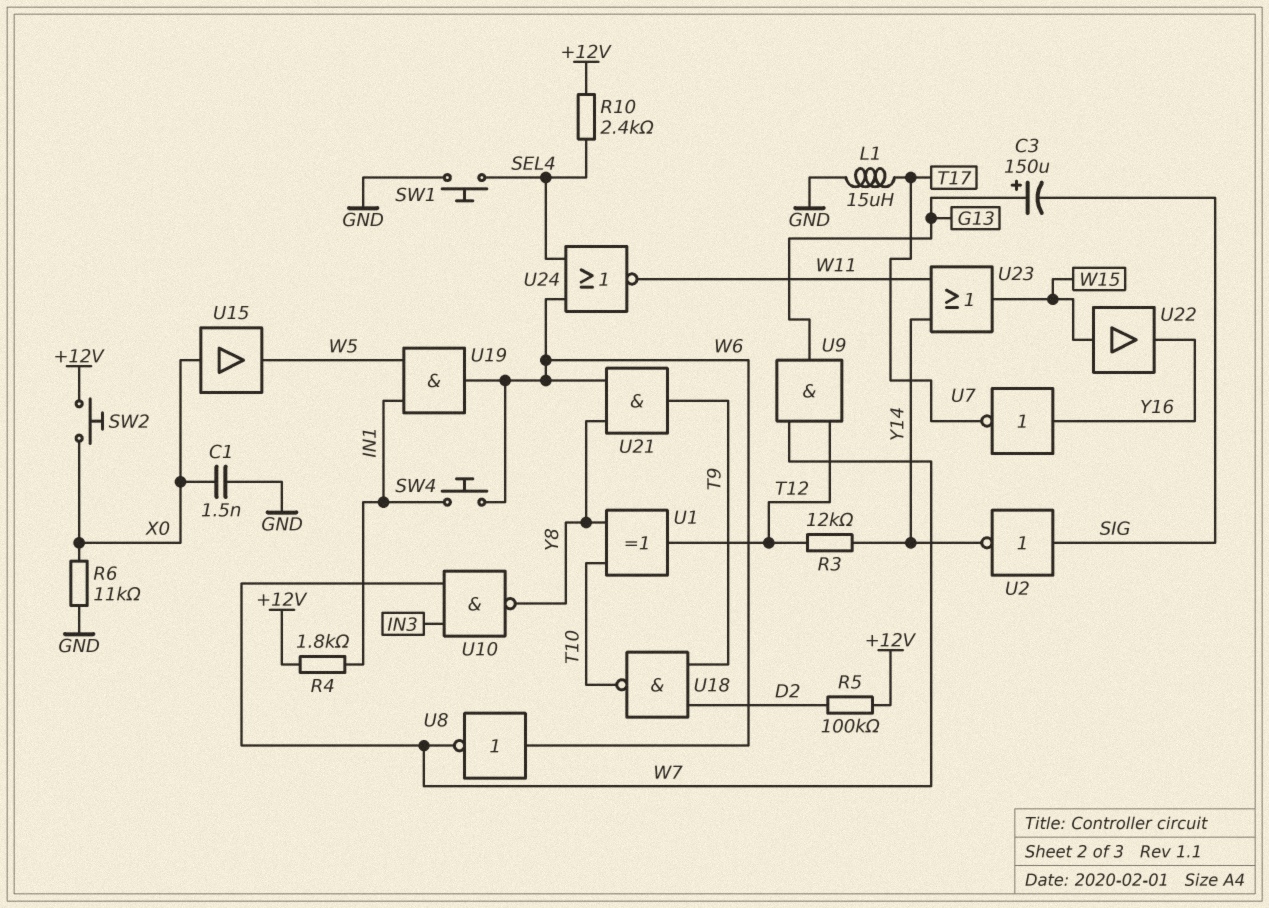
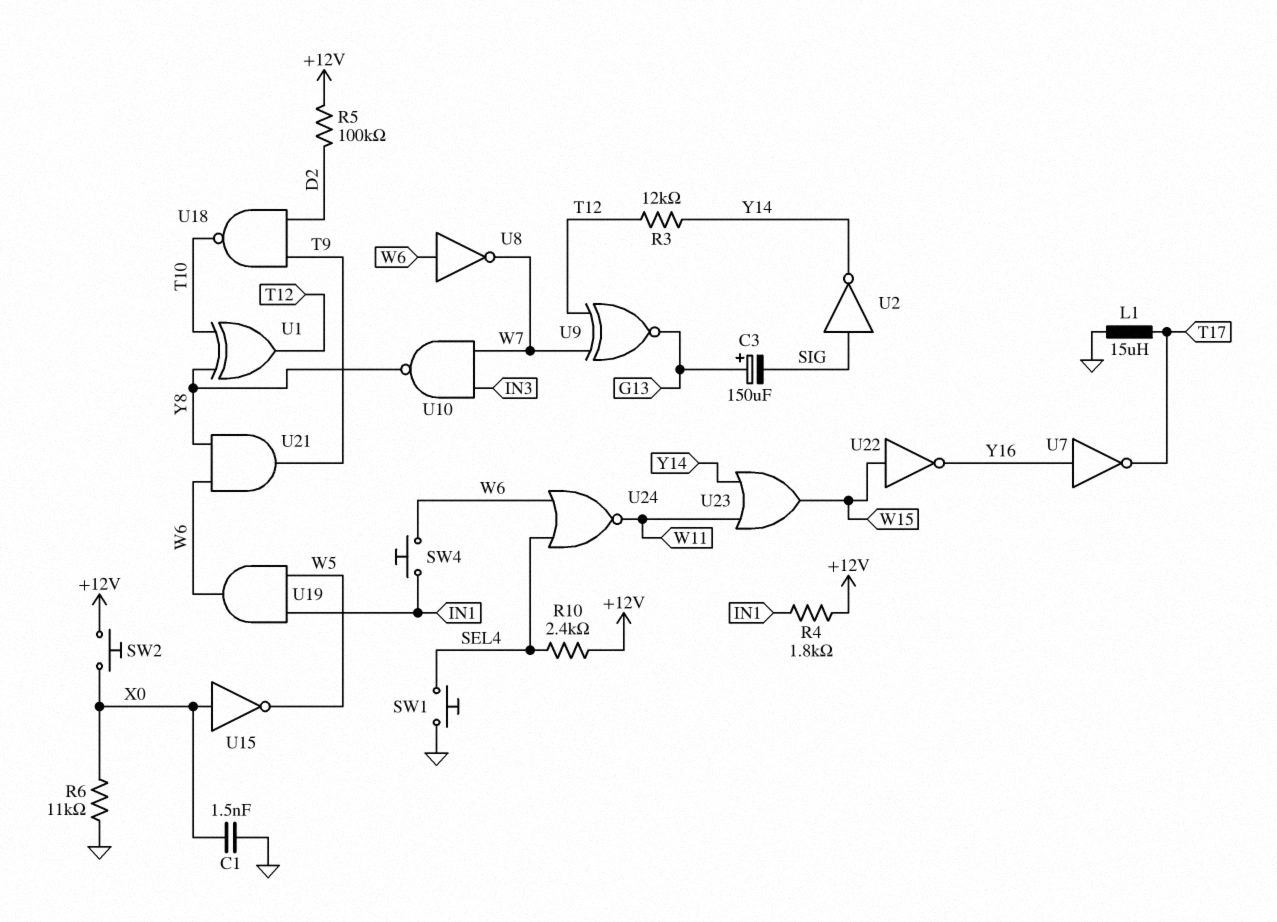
U9: AND (in T12, in W7, out G13) -> XNOR (in T12, in W7, out G13)
U15: buffer (in X0, out W5) -> NOT (in X0, out W5)
U22: buffer (in W15, out Y16) -> NOT (in W15, out Y16)

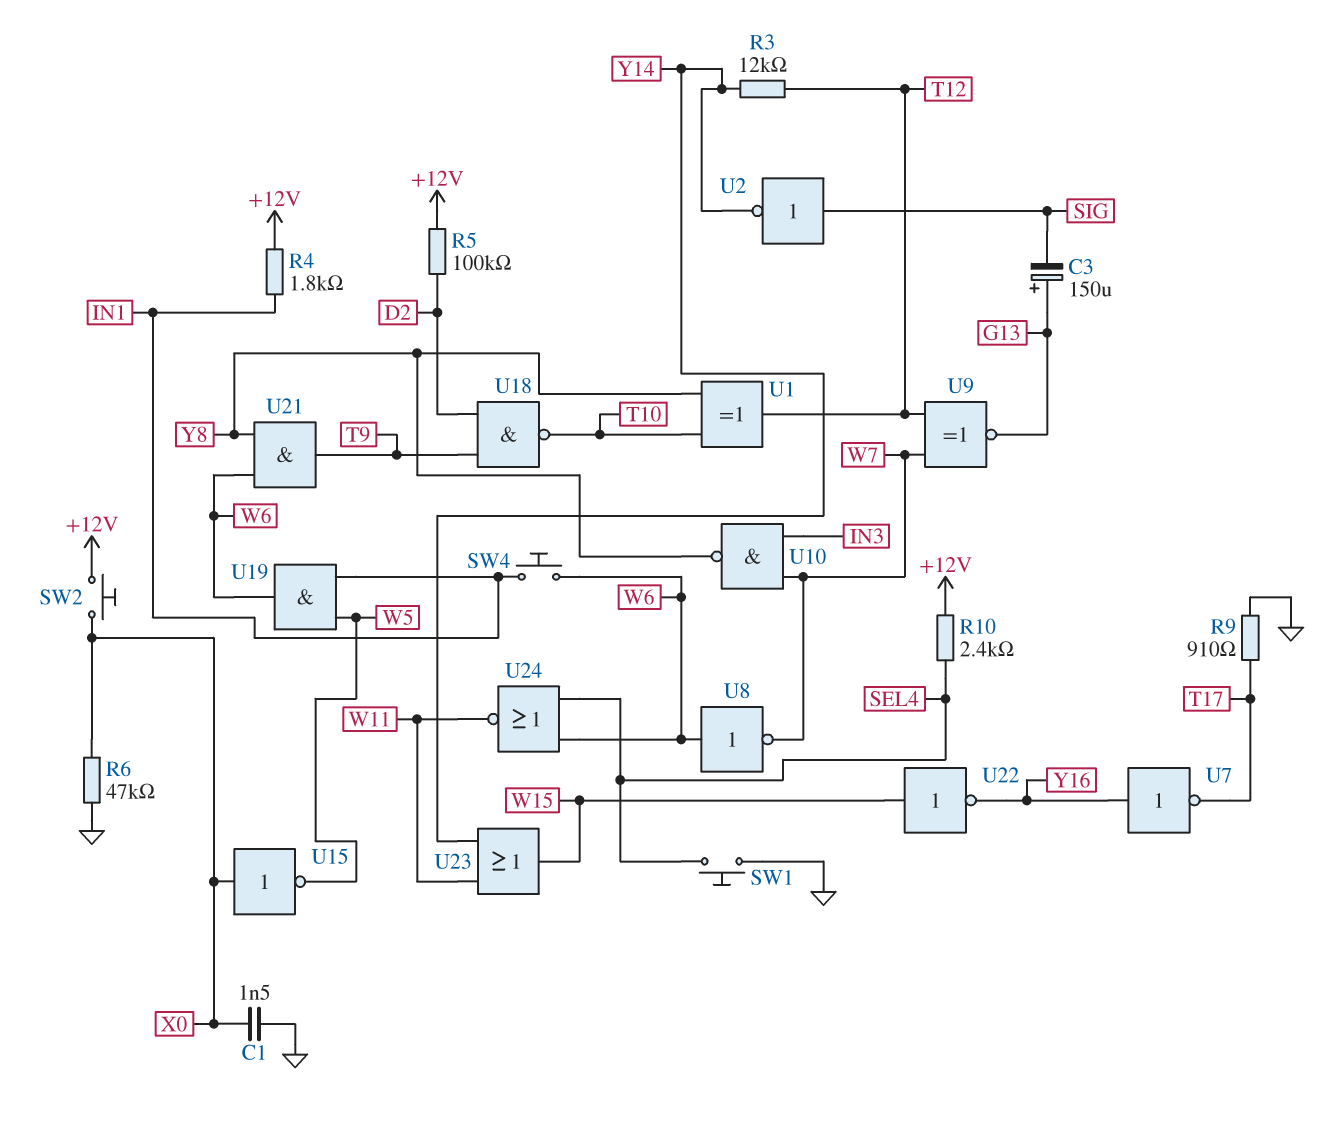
L1: 15uH (GND, T17) -> none
R6: 11k (GND, X0) -> 47k (GND, X0)
R9: none -> 910 (GND, T17)

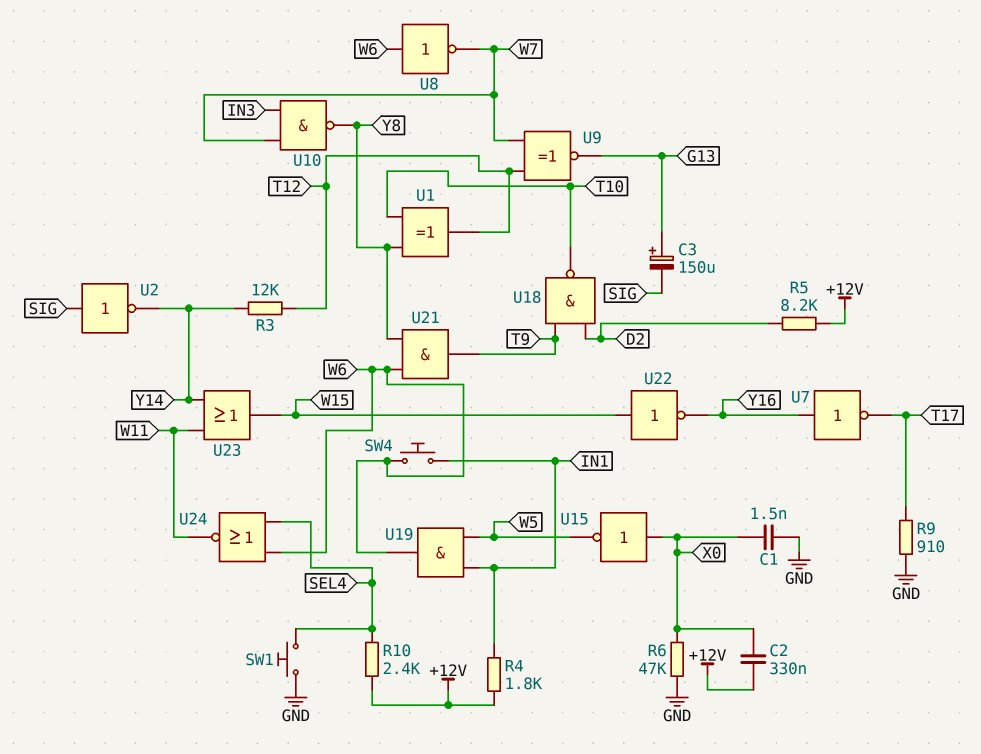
C2: none -> 330nF (+12V, X0)
R5: 100k (+12V, D2) -> 8.2k (+12V, D2)
SW2: button (+12V, X0) -> none

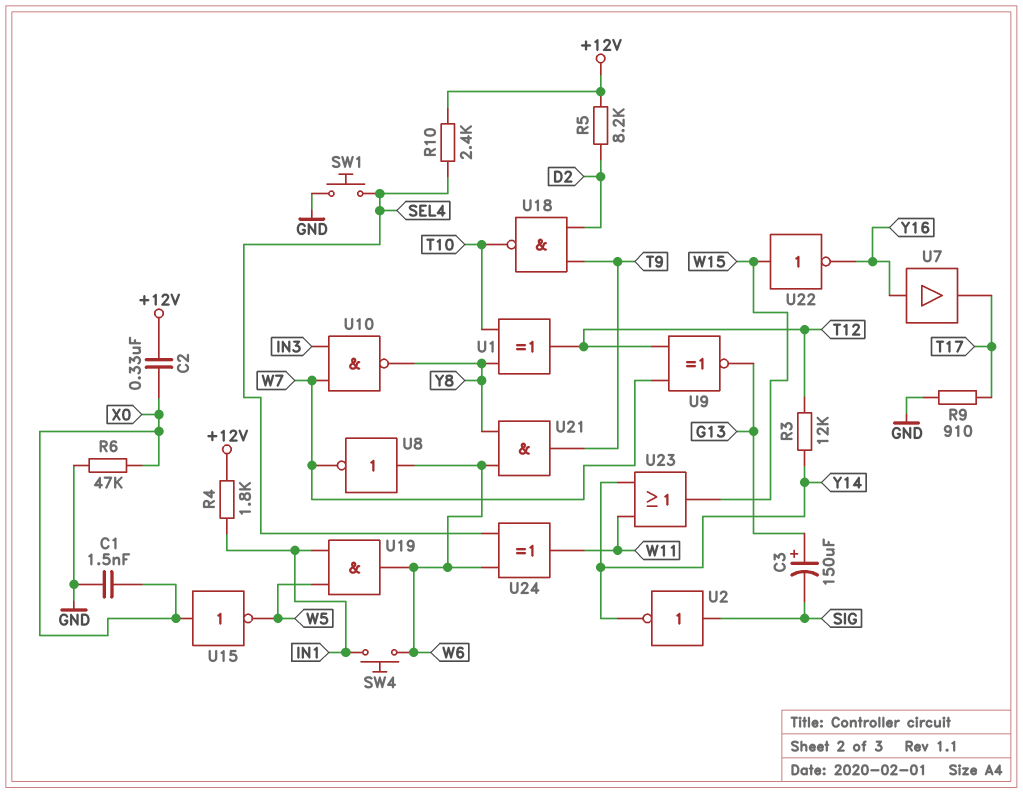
U7: NOT (in Y16, out T17) -> buffer (in Y16, out T17)
U24: NOR (in SEL4, in W6, out W11) -> XOR (in SEL4, in W6, out W11)

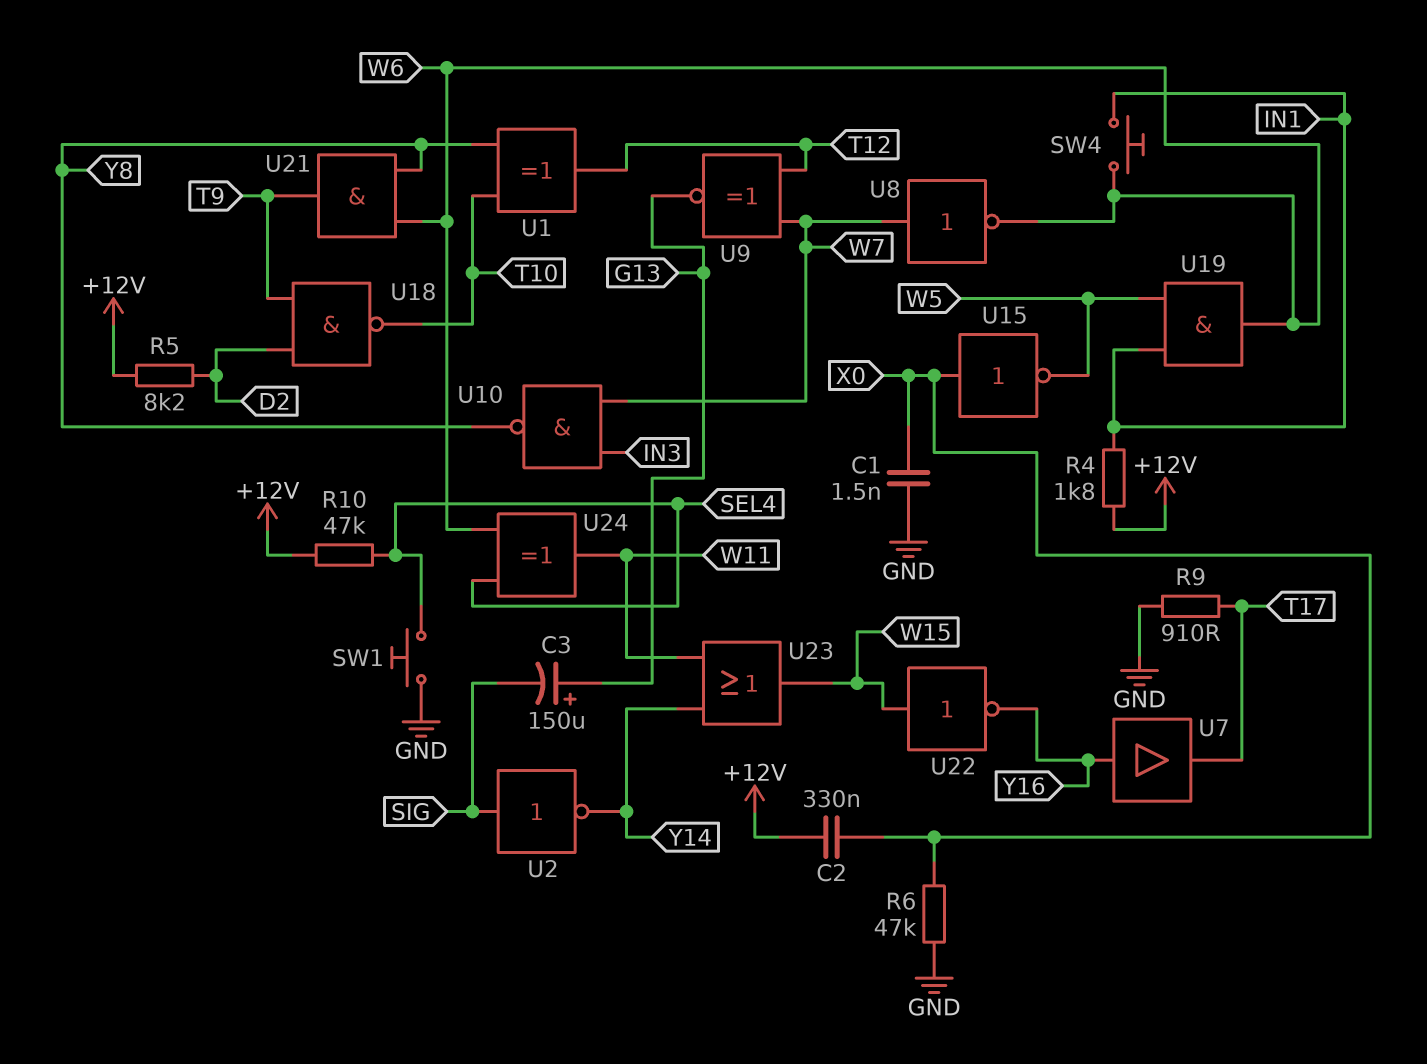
R3: 12k (T12, Y14) -> none
R10: 2.4k (+12V, SEL4) -> 47k (+12V, SEL4)
U8: NOT (in W6, out W7) -> NOT (in W7, out W6)

